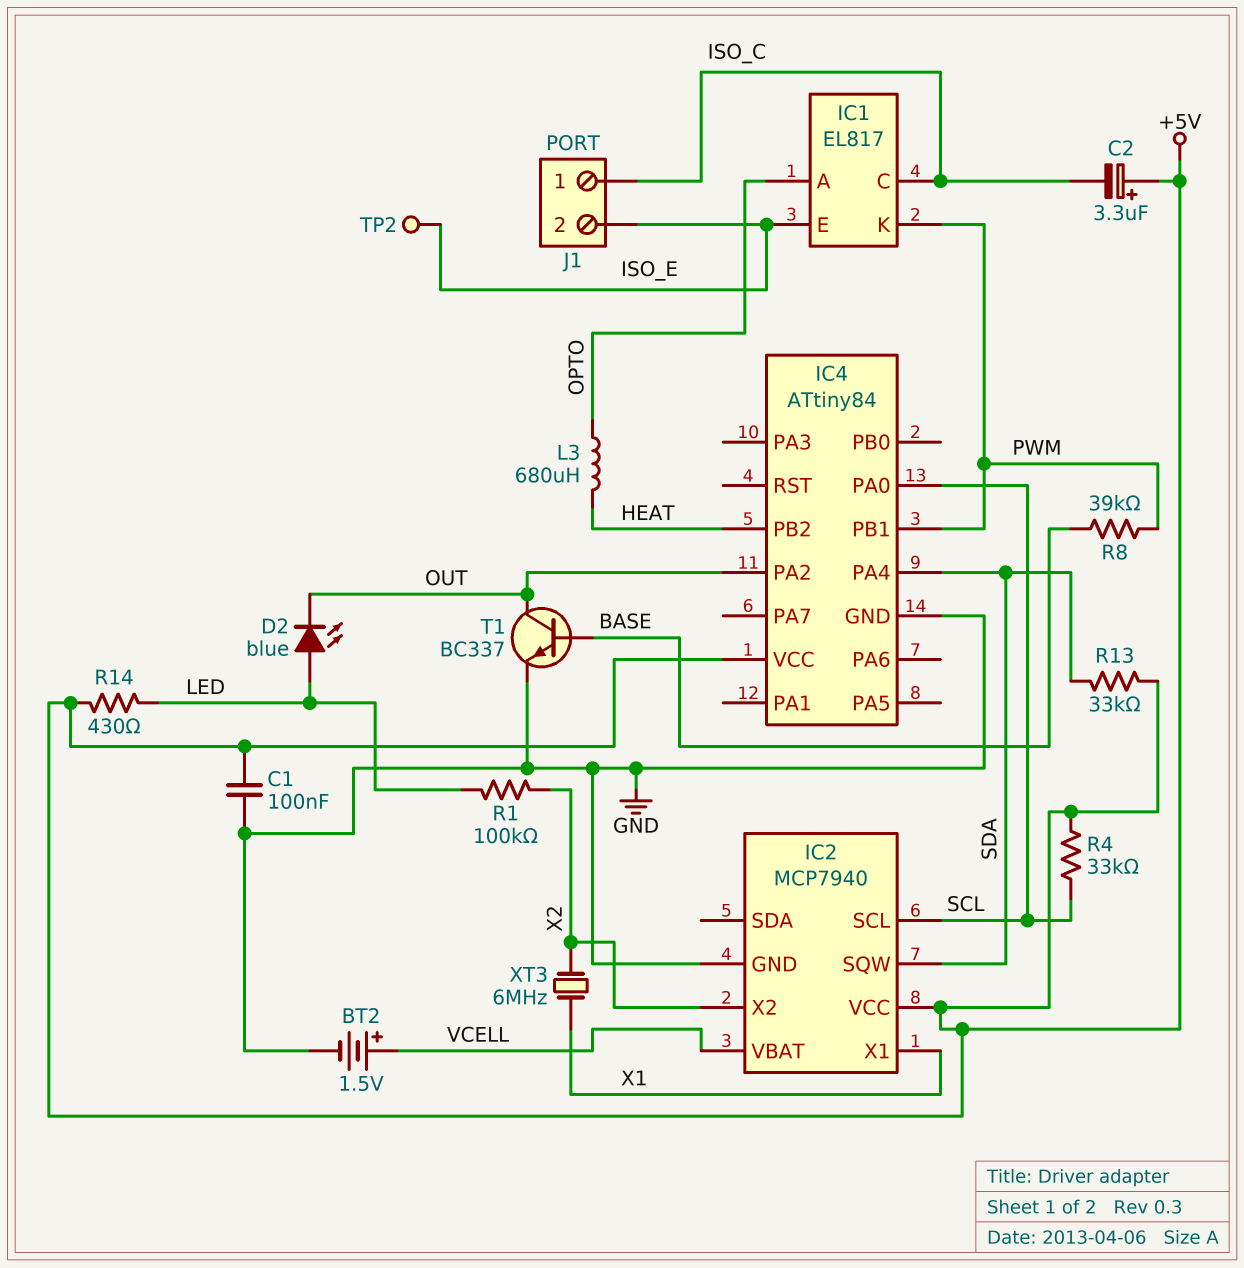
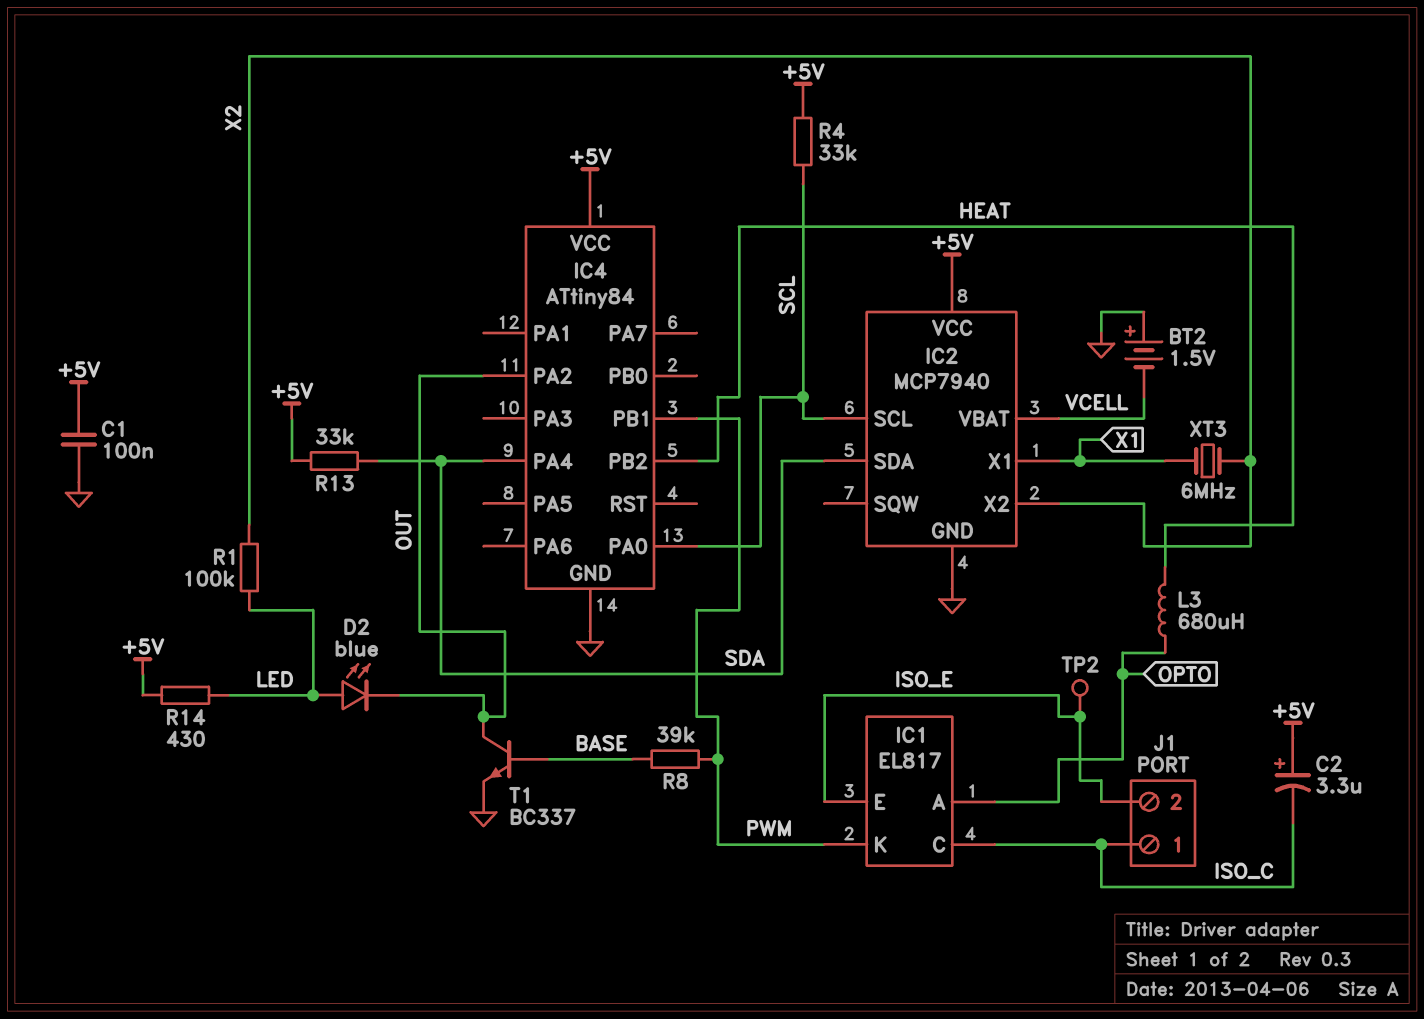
BT2: 1.5V (plus VCELL, minus GND) -> 1.5V (plus GND, minus VCELL)
IC2 pin SDA: none -> SDA
IC2 pin SQW: SDA -> none

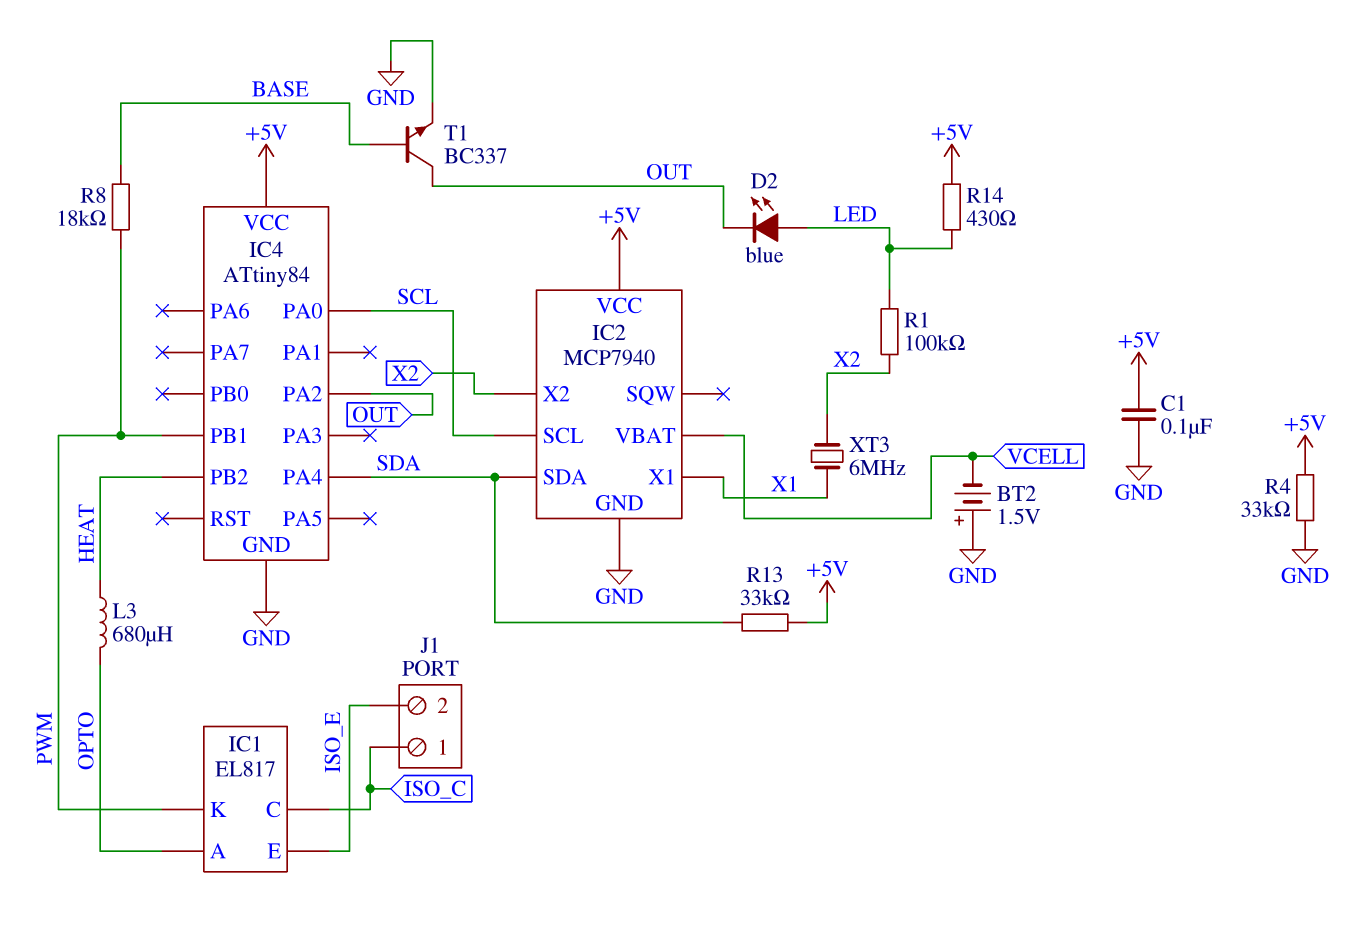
C2: 3.3uF (plus +5V, minus ISO_C) -> none
R4: 33k (+5V, SCL) -> 33k (+5V, GND)
R8: 39k (BASE, PWM) -> 18k (BASE, PWM)
TP2: test point (ISO_E) -> none

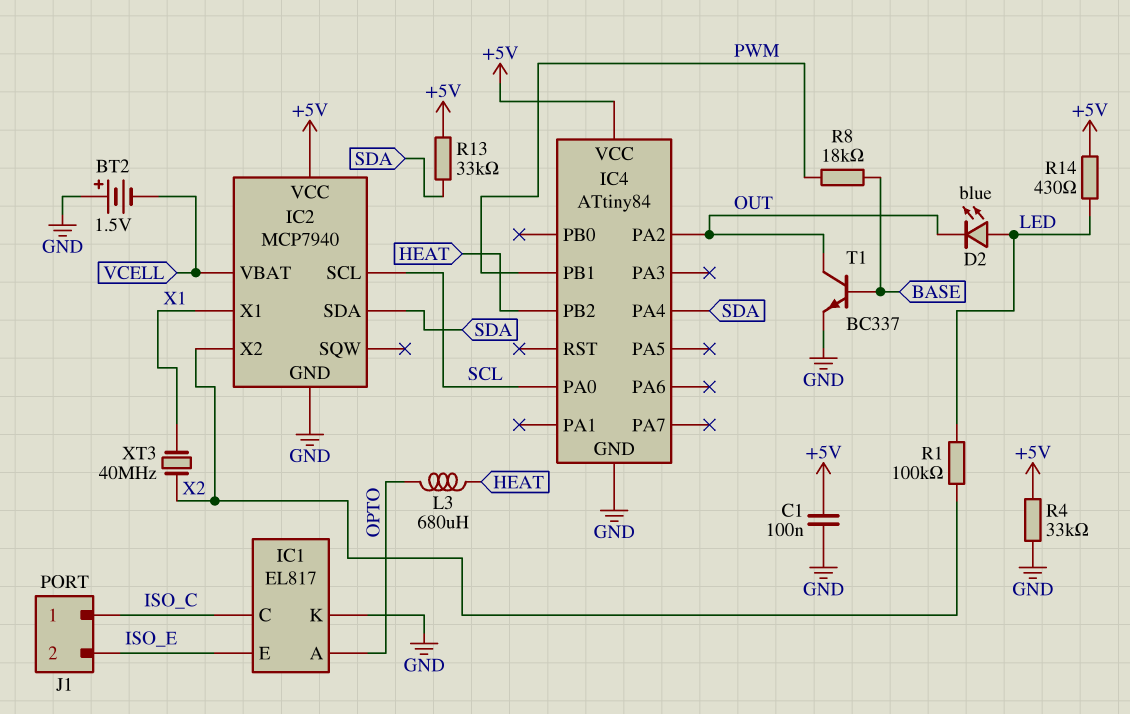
IC1 pin K: PWM -> GND
XT3: 6MHz (X1, X2) -> 40MHz (X1, X2)

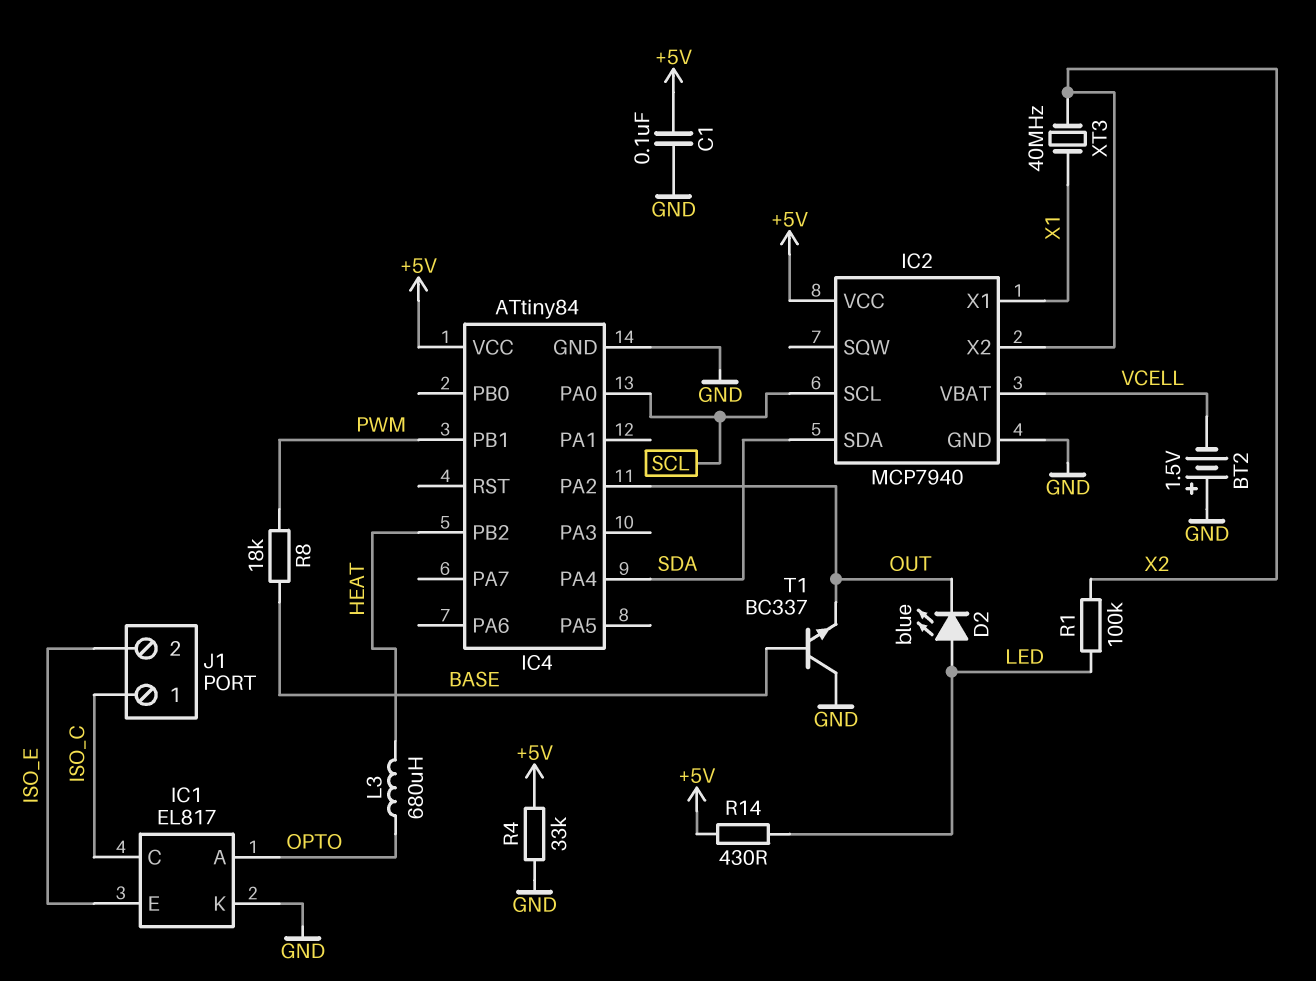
R13: 33k (+5V, SDA) -> none
T1: NPN BC337 (B BASE, C OUT, E GND) -> NPN BC337 (B BASE, C GND, E OUT)

